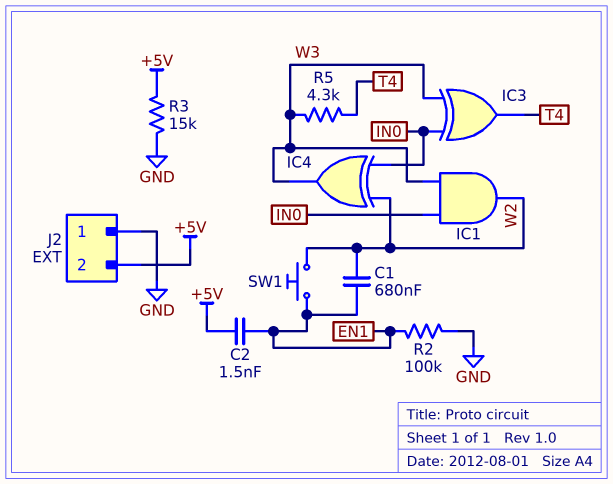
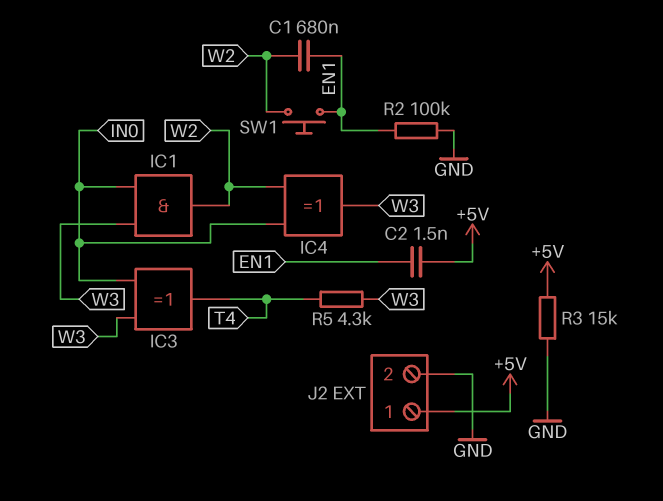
J2 pin 1: GND -> +5V
J2 pin 2: +5V -> GND

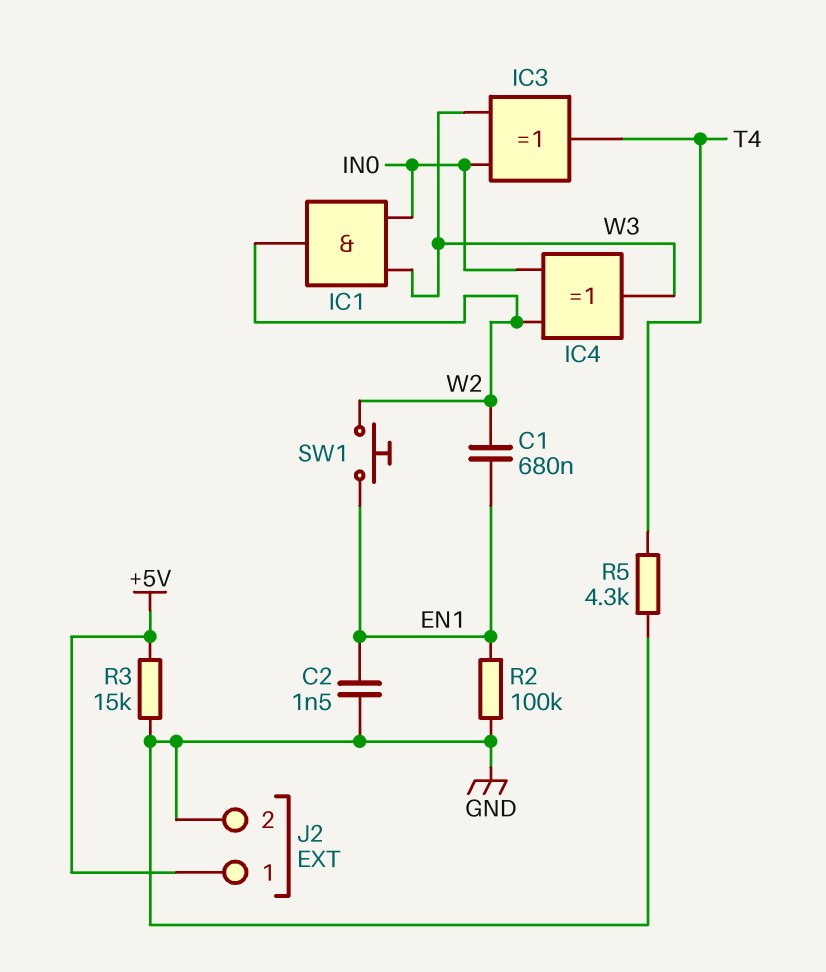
C2: 1.5nF (+5V, EN1) -> 1.5nF (EN1, GND)
R5: 4.3k (T4, W3) -> 4.3k (GND, T4)

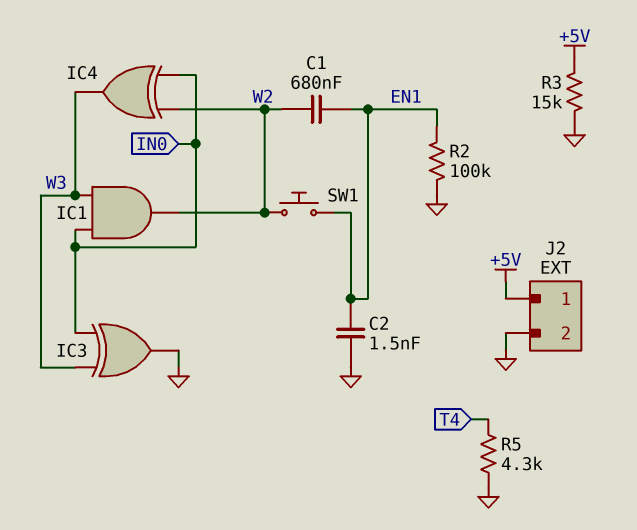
IC3: XOR (in IN0, in W3, out T4) -> XOR (in IN0, in W3, out GND)

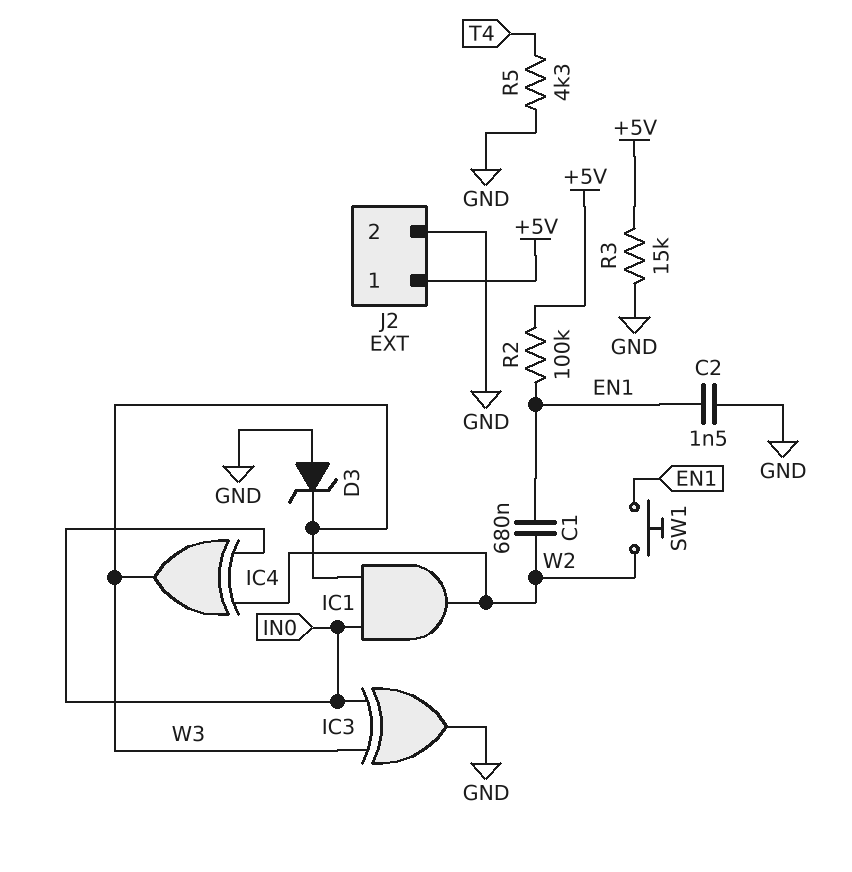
D3: none -> zener (A GND, K W3)
R2: 100k (EN1, GND) -> 100k (+5V, EN1)

